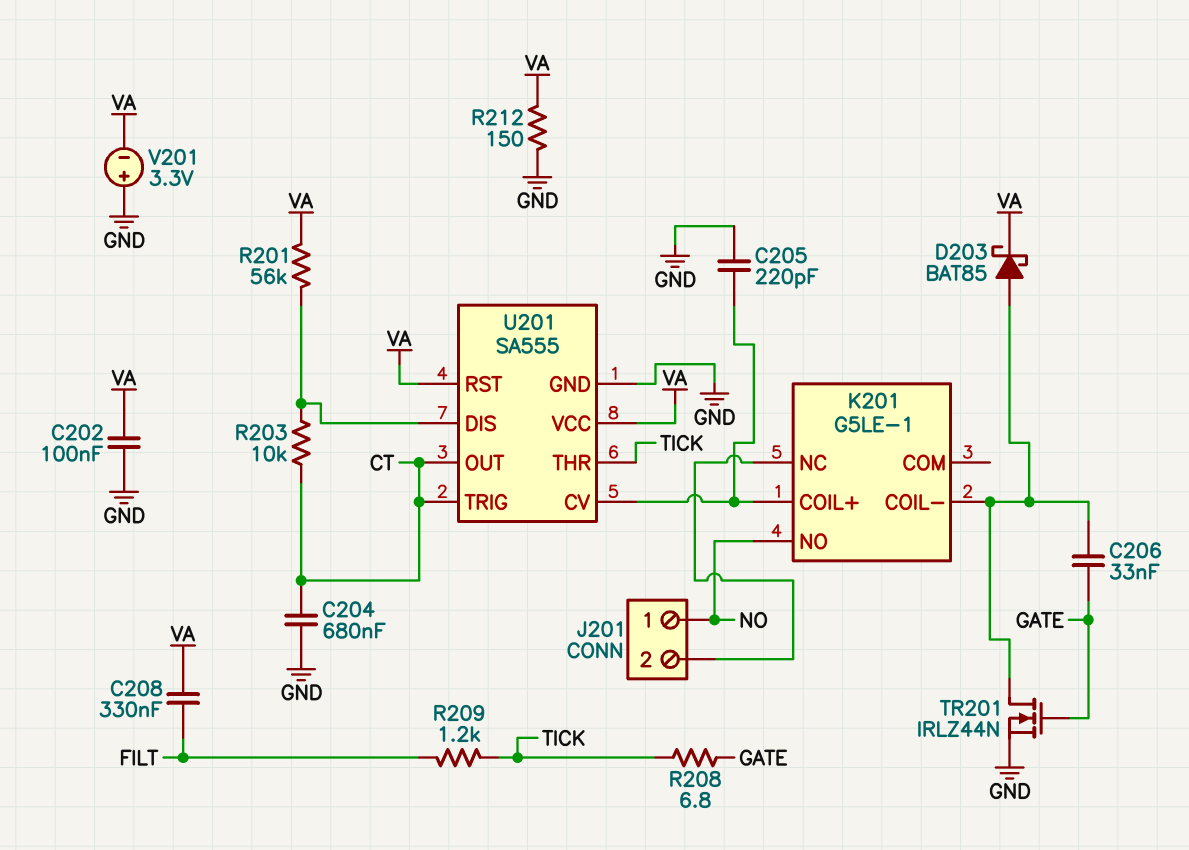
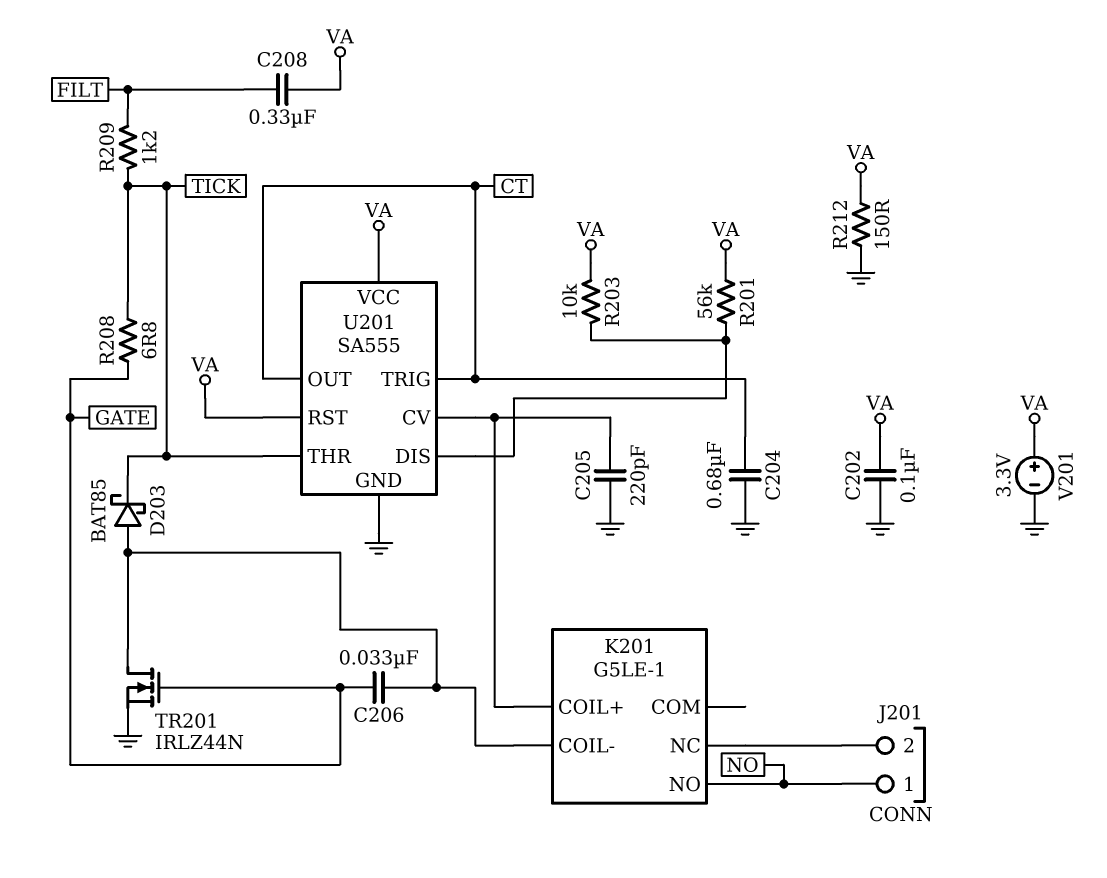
D203: schottky BAT85 (A K201/COIL-, K VA) -> schottky BAT85 (A K201/COIL-, K TICK)
R203: 10k (CT, U201/DIS) -> 10k (U201/DIS, VA)
V201: 3.3V (plus GND, minus VA) -> 3.3V (plus VA, minus GND)

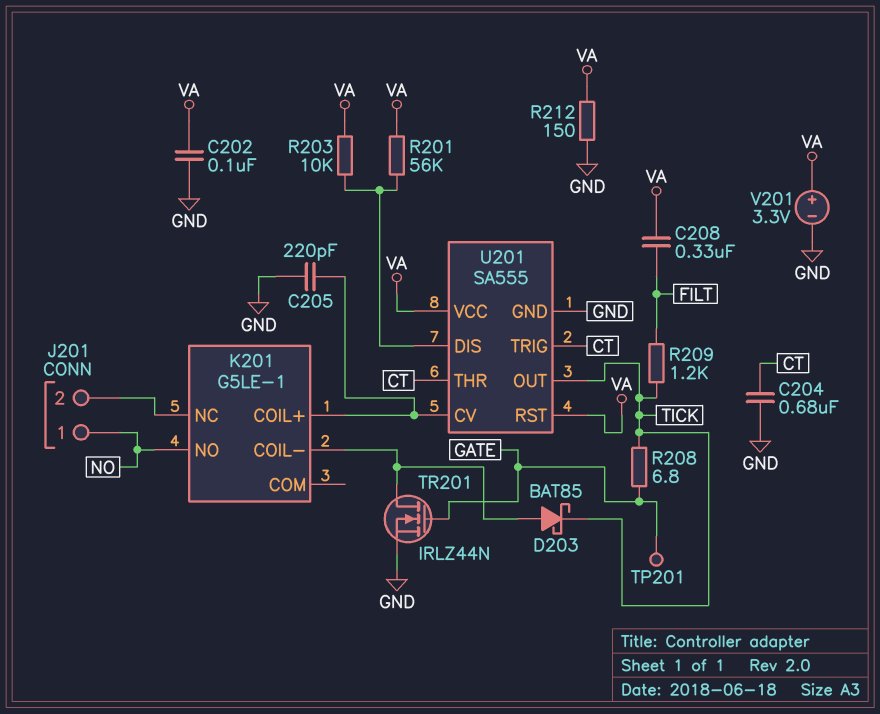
C206: 33nF (GATE, K201/COIL-) -> none
TP201: none -> test point (GATE)
U201 pin OUT: CT -> TICK
U201 pin THR: TICK -> CT

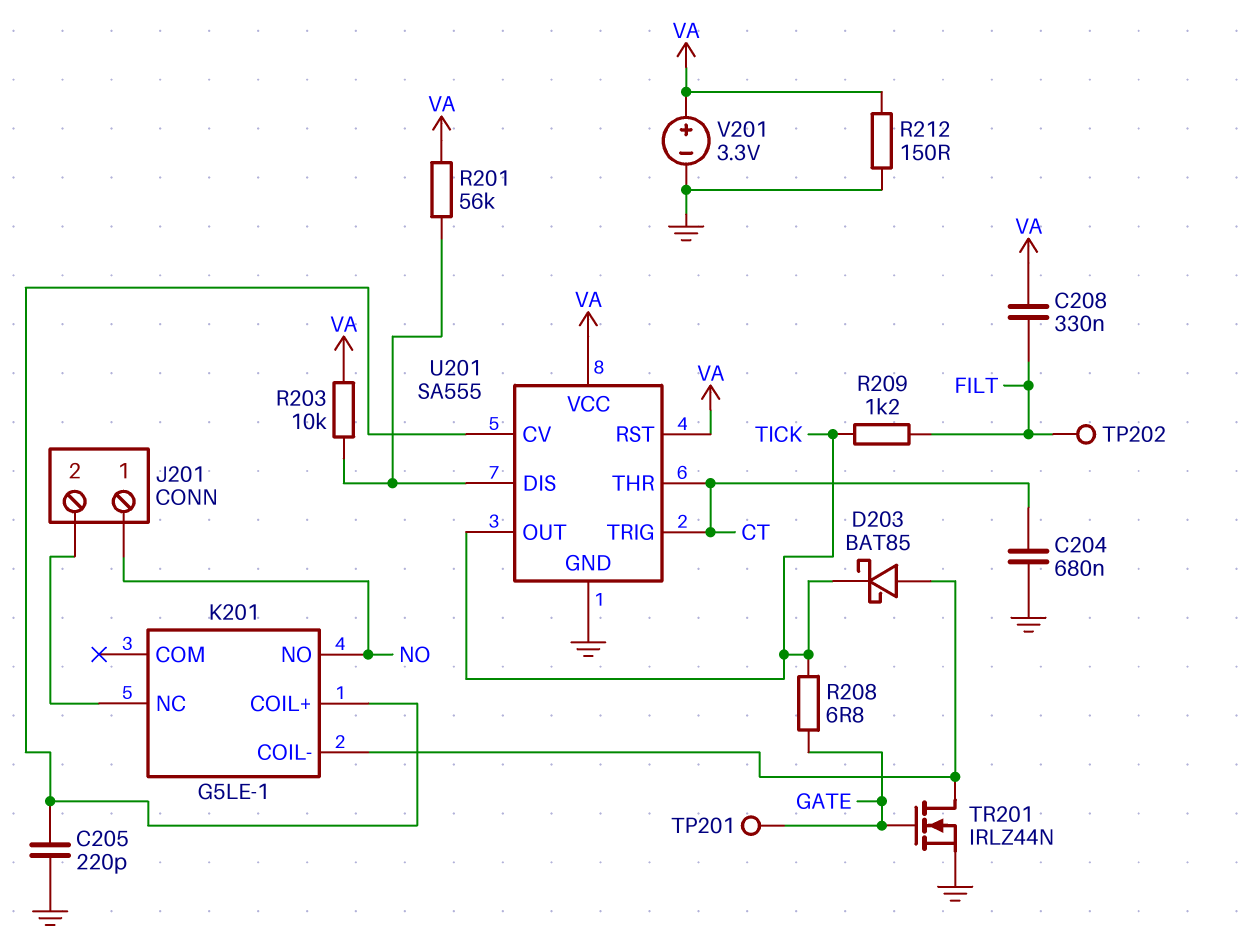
C202: 100nF (GND, VA) -> none
TP202: none -> test point (FILT)

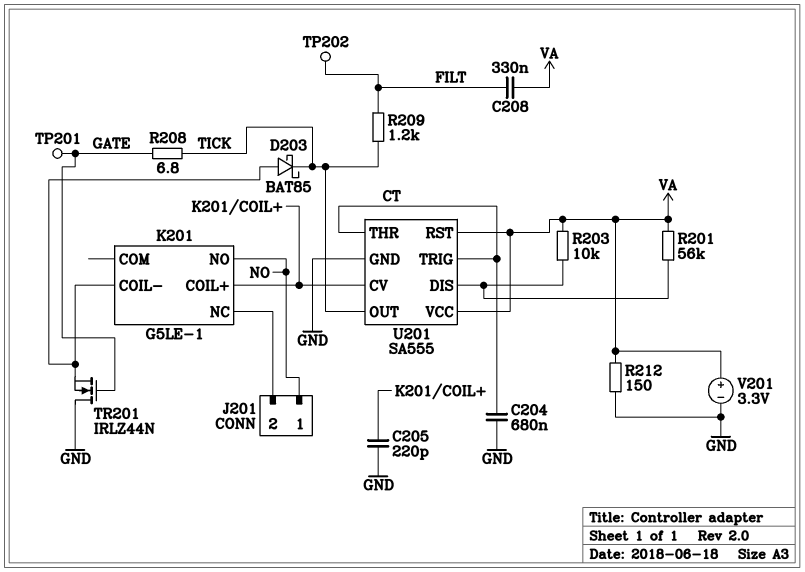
TR201: NMOS IRLZ44N (G GATE, D K201/COIL-, S GND) -> NMOS IRLZ44N (G GATE, D GND, S K201/COIL-)

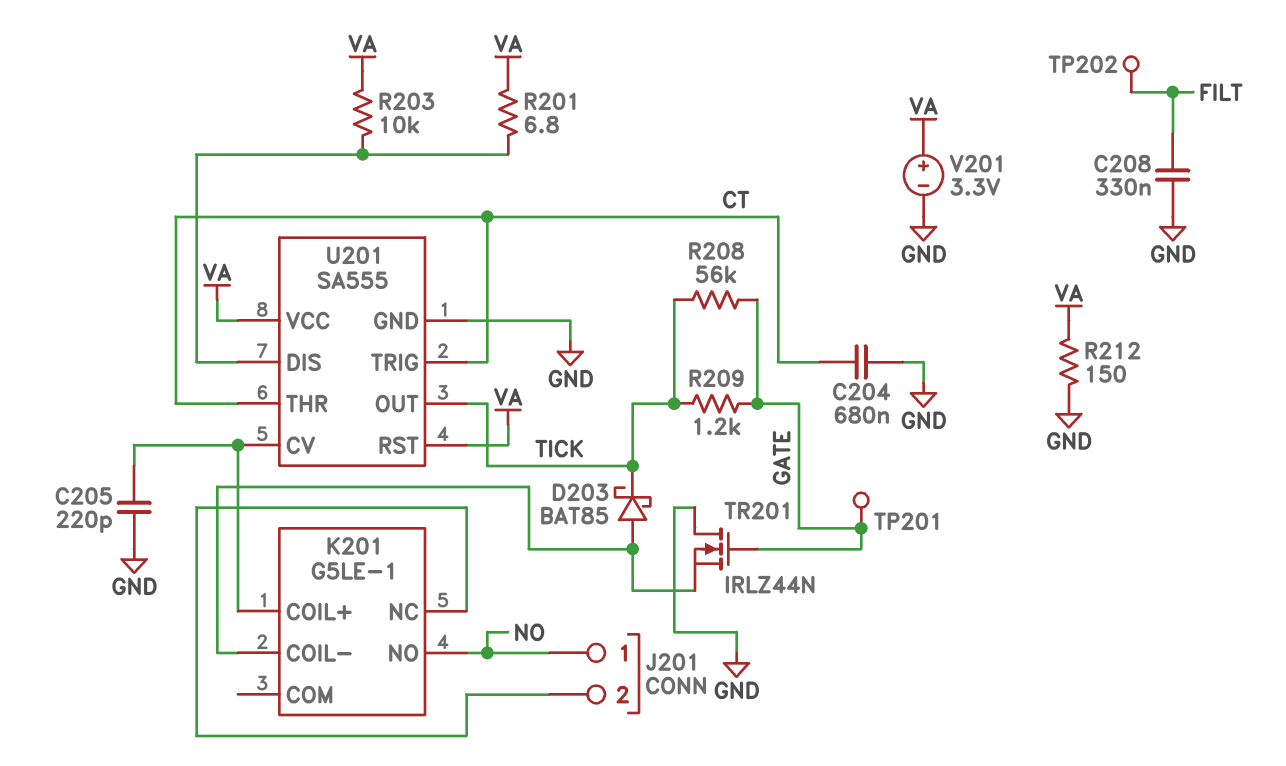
C208: 330nF (FILT, VA) -> 330nF (FILT, GND)
R201: 56k (U201/DIS, VA) -> 6.8 (U201/DIS, VA)
R208: 6.8 (GATE, TICK) -> 56k (GATE, TICK)
R209: 1.2k (FILT, TICK) -> 1.2k (GATE, TICK)

